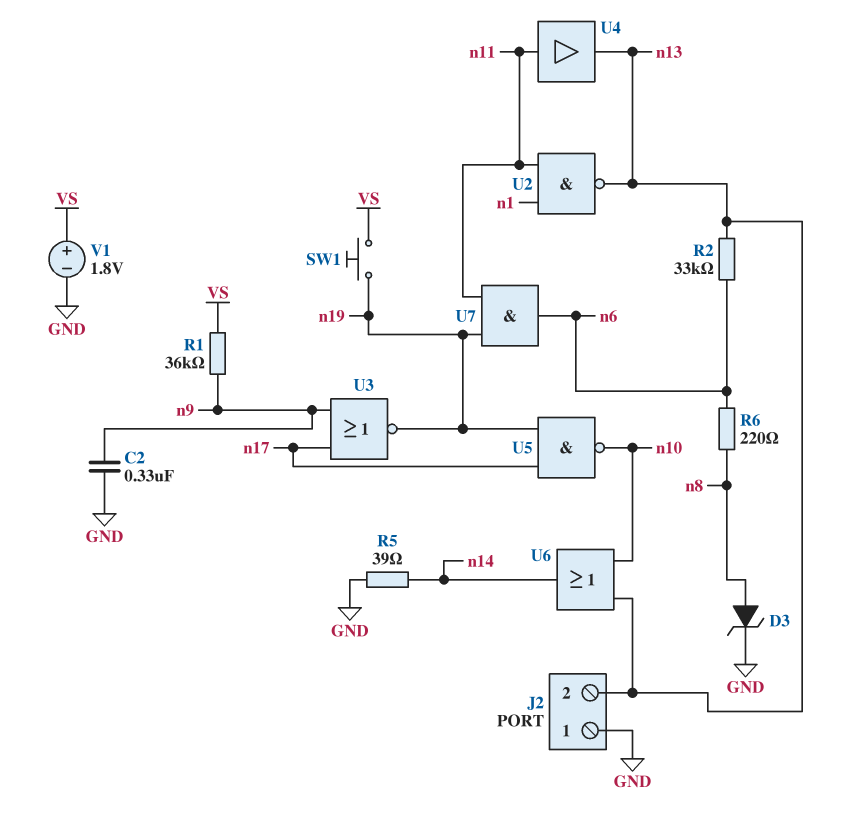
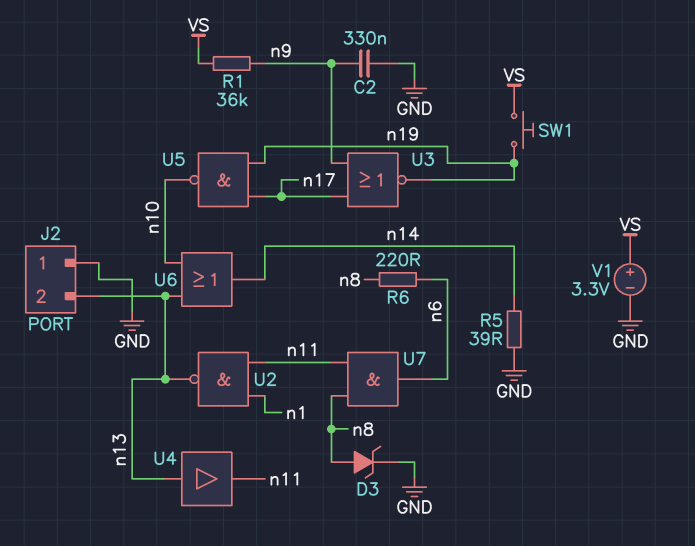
R2: 33k (n6, n13) -> none
U4: buffer (in n11, out n13) -> buffer (in n13, out n11)
U7: AND (in n11, in n19, out n6) -> AND (in n8, in n11, out n6)
V1: 1.8V (plus VS, minus GND) -> 3.3V (plus VS, minus GND)

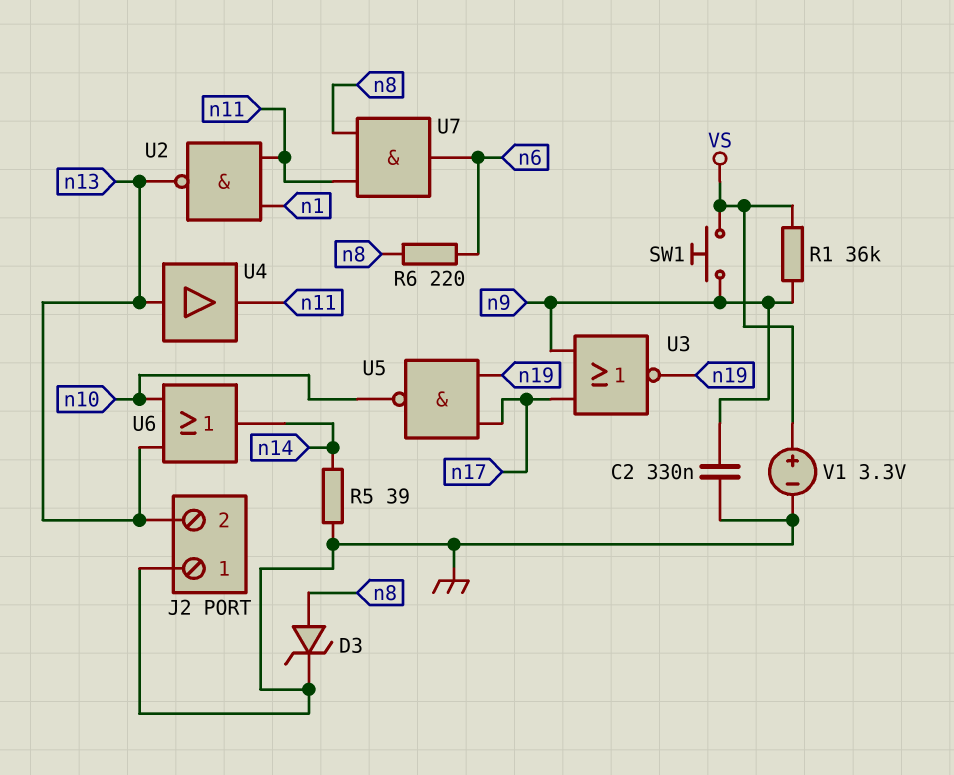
SW1: button (VS, n19) -> button (VS, n9)

